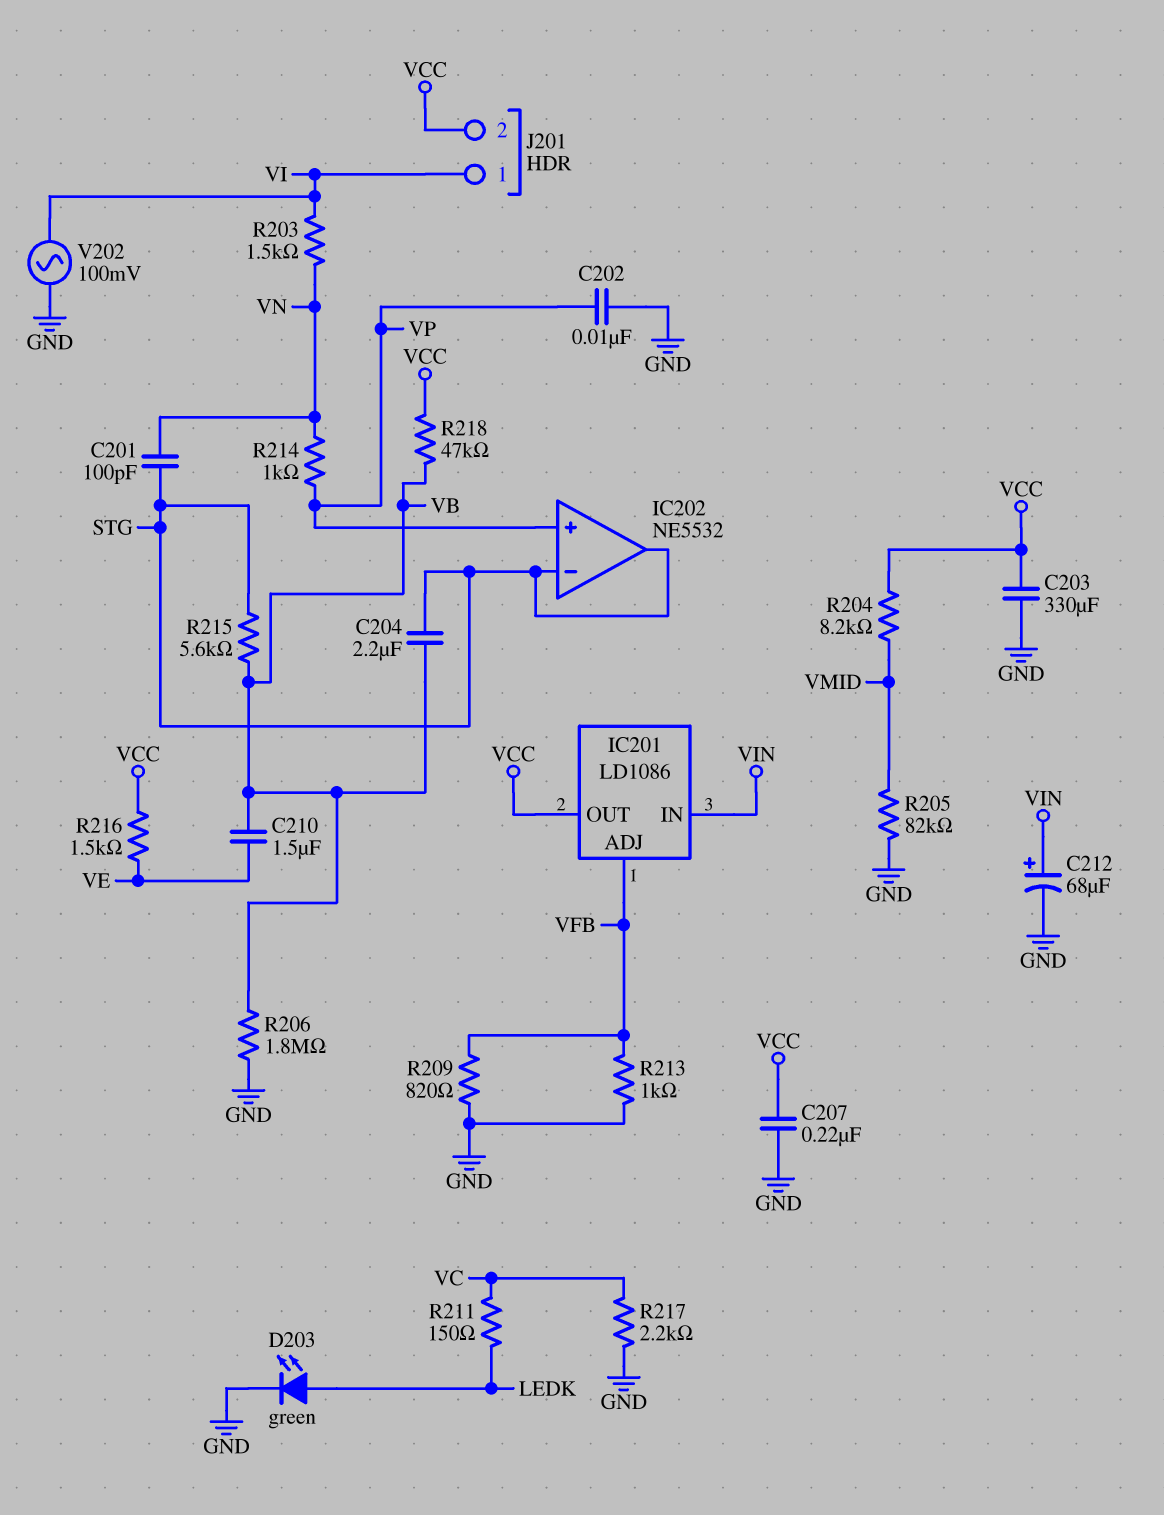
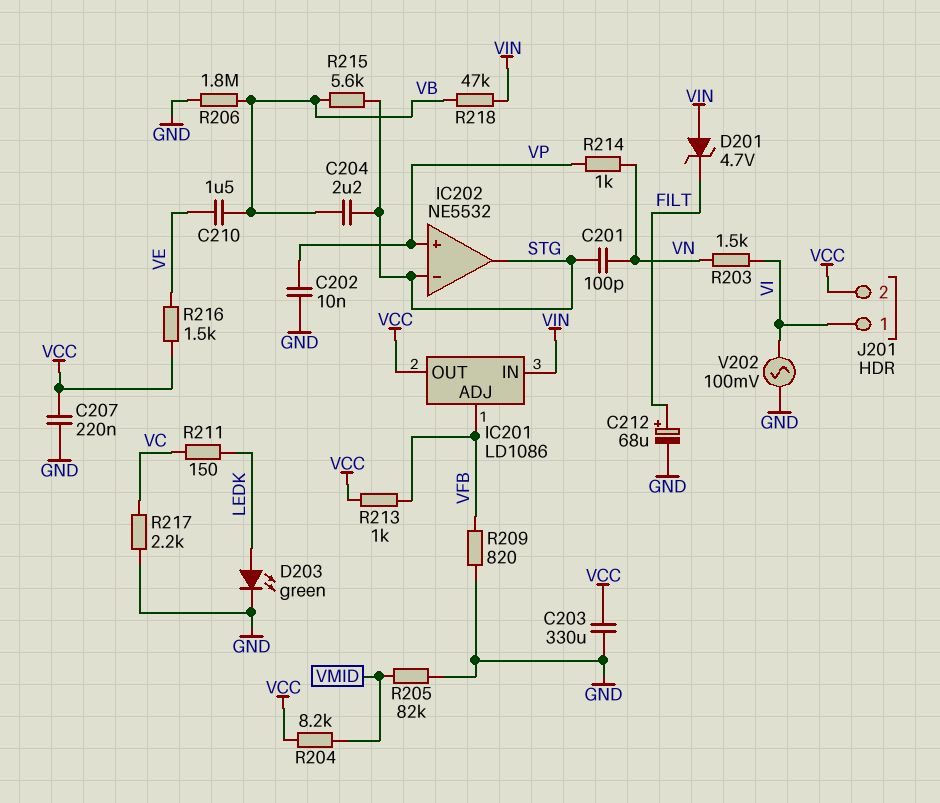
C212: 68uF (plus VIN, minus GND) -> 68uF (plus FILT, minus GND)
D201: none -> zener 4.7V (A VIN, K FILT)
R213: 1k (GND, VFB) -> 1k (VCC, VFB)
R218: 47k (VB, VCC) -> 47k (VB, VIN)

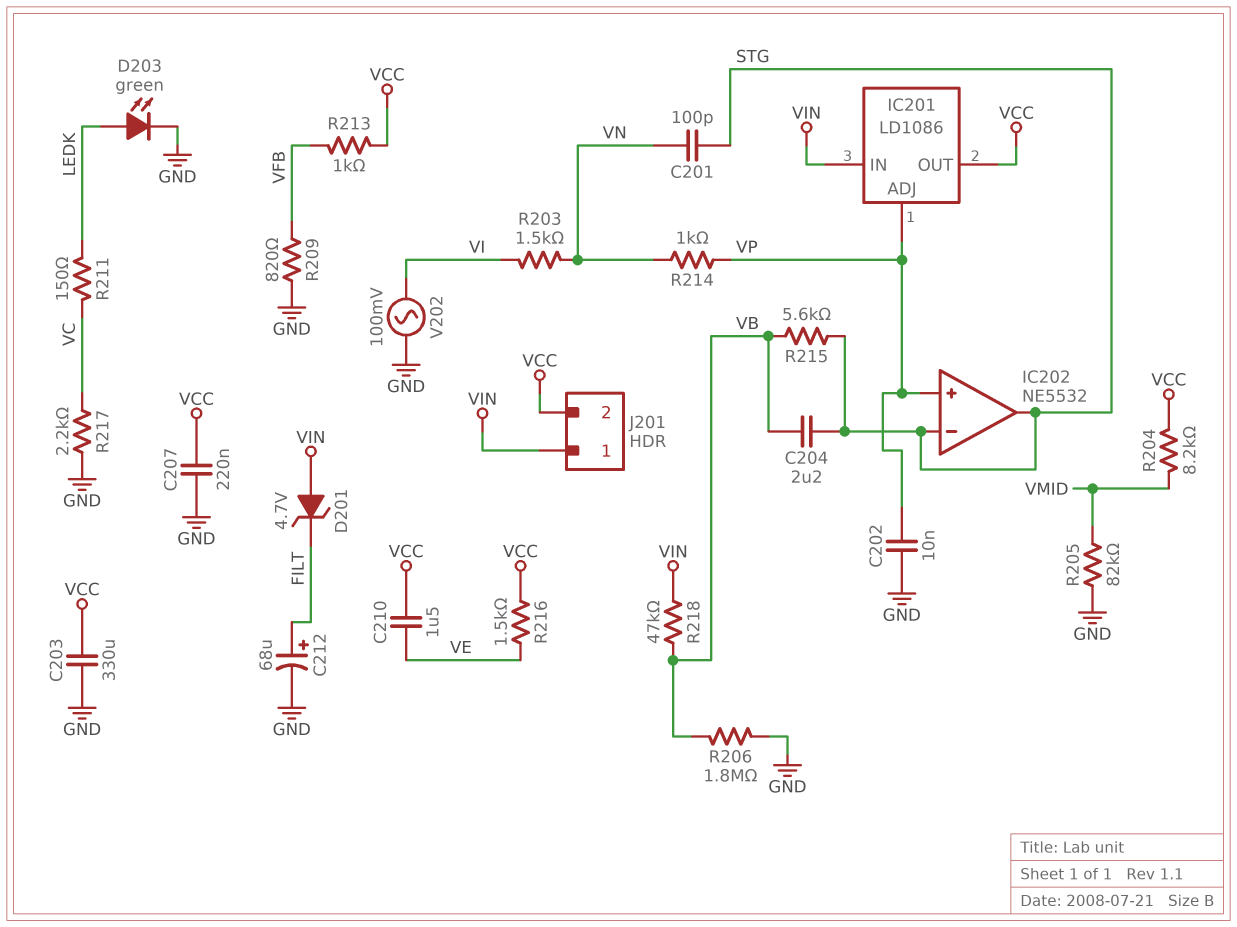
C210: 1.5uF (VB, VE) -> 1.5uF (VCC, VE)
IC201 pin ADJ: VFB -> VP
J201 pin 1: VI -> VIN

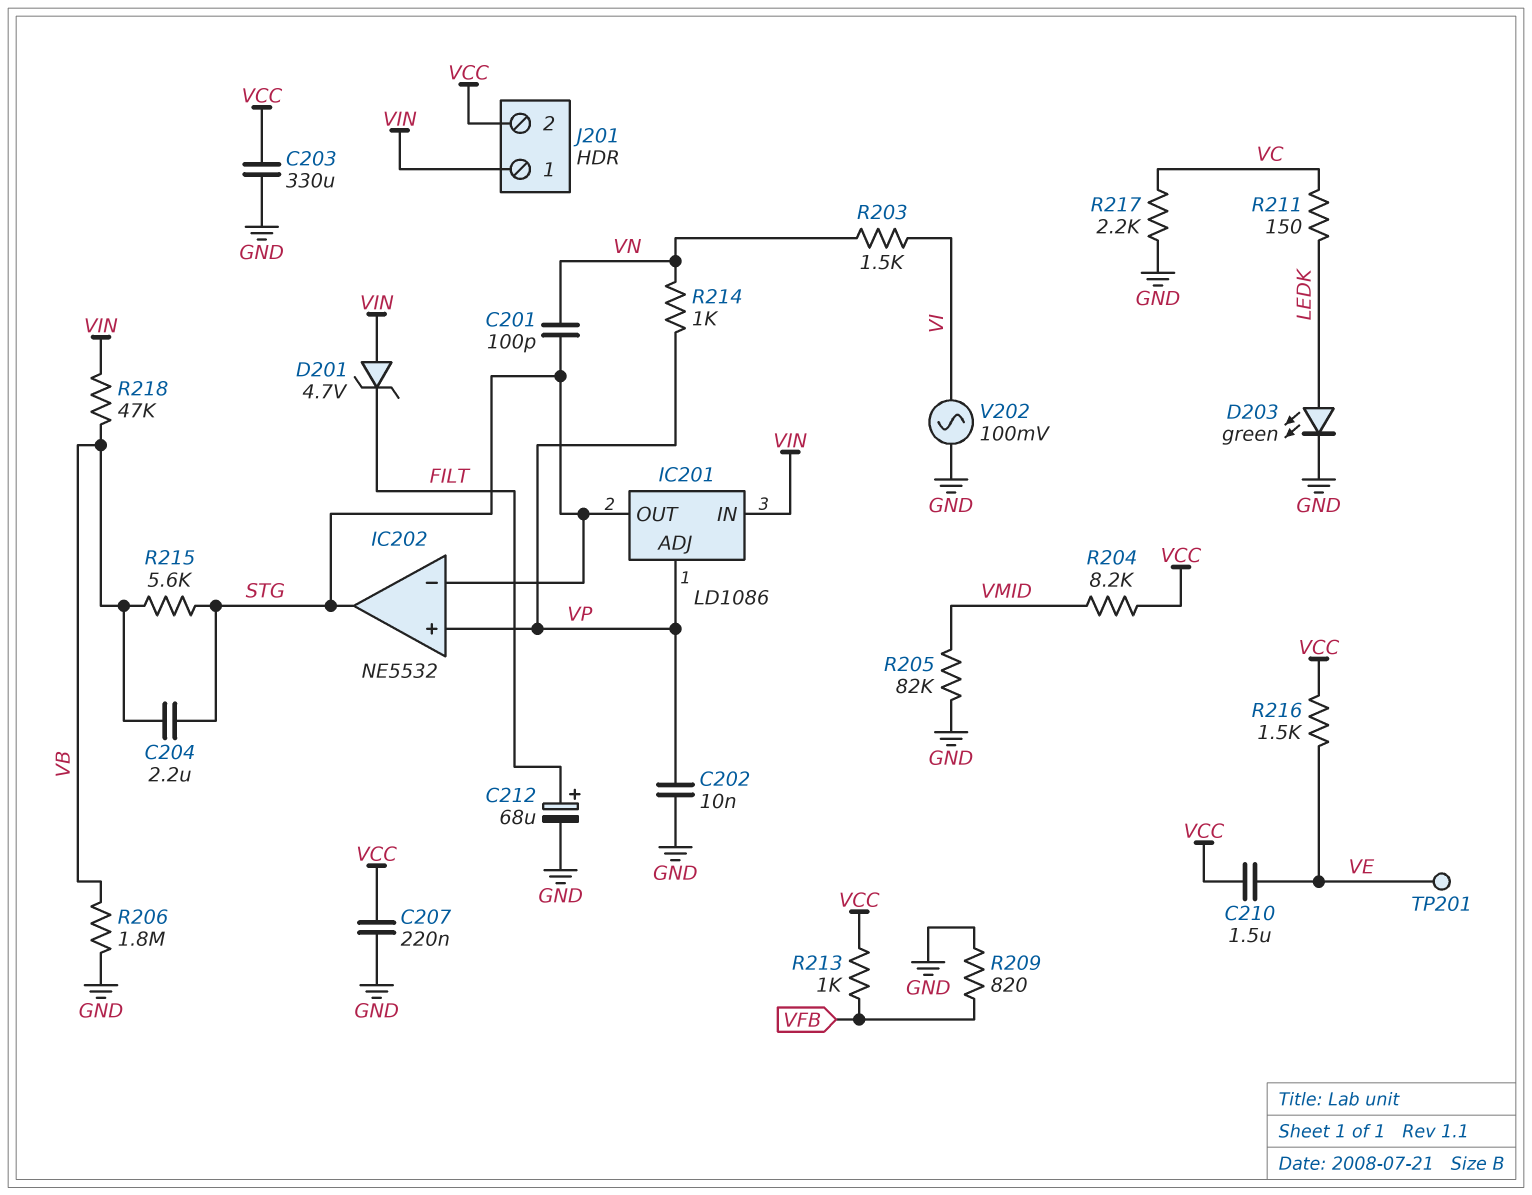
IC201 pin OUT: VCC -> STG
TP201: none -> test point (VE)

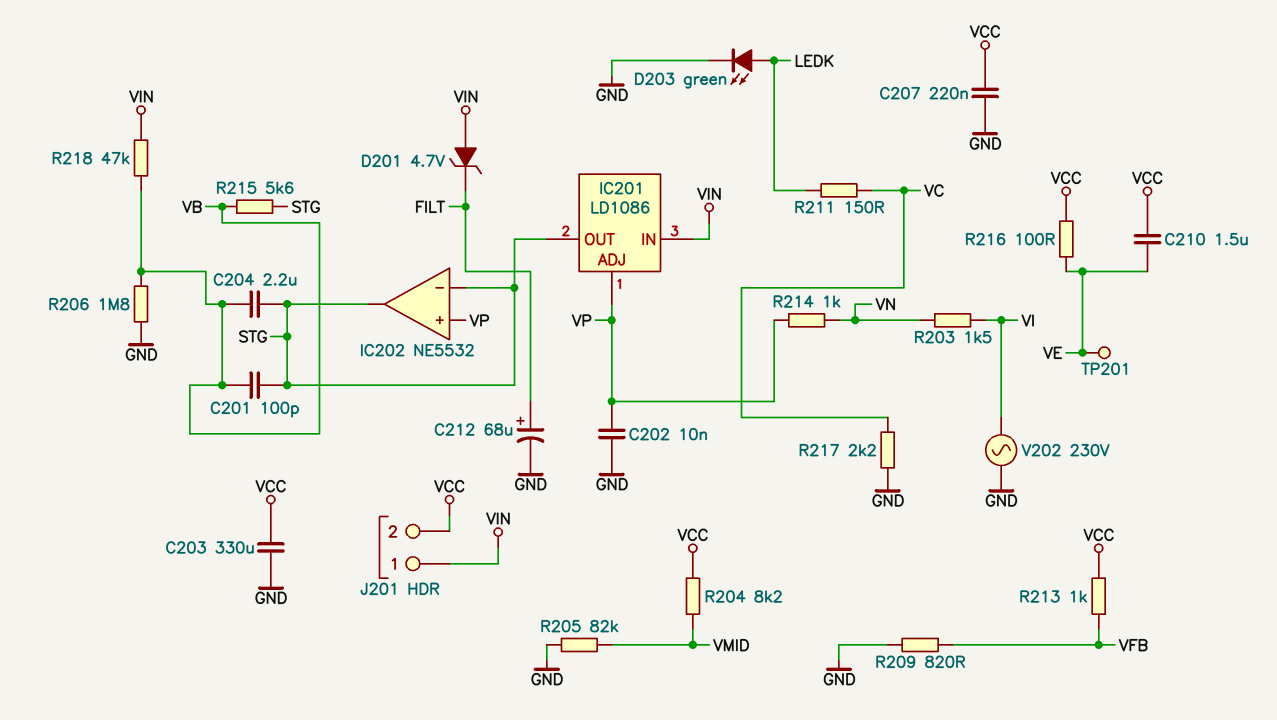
C201: 100pF (STG, VN) -> 100pF (STG, VB)
R216: 1.5k (VCC, VE) -> 100 (VCC, VE)
V202: AC 100mV (GND, VI) -> AC 230V (GND, VI)

